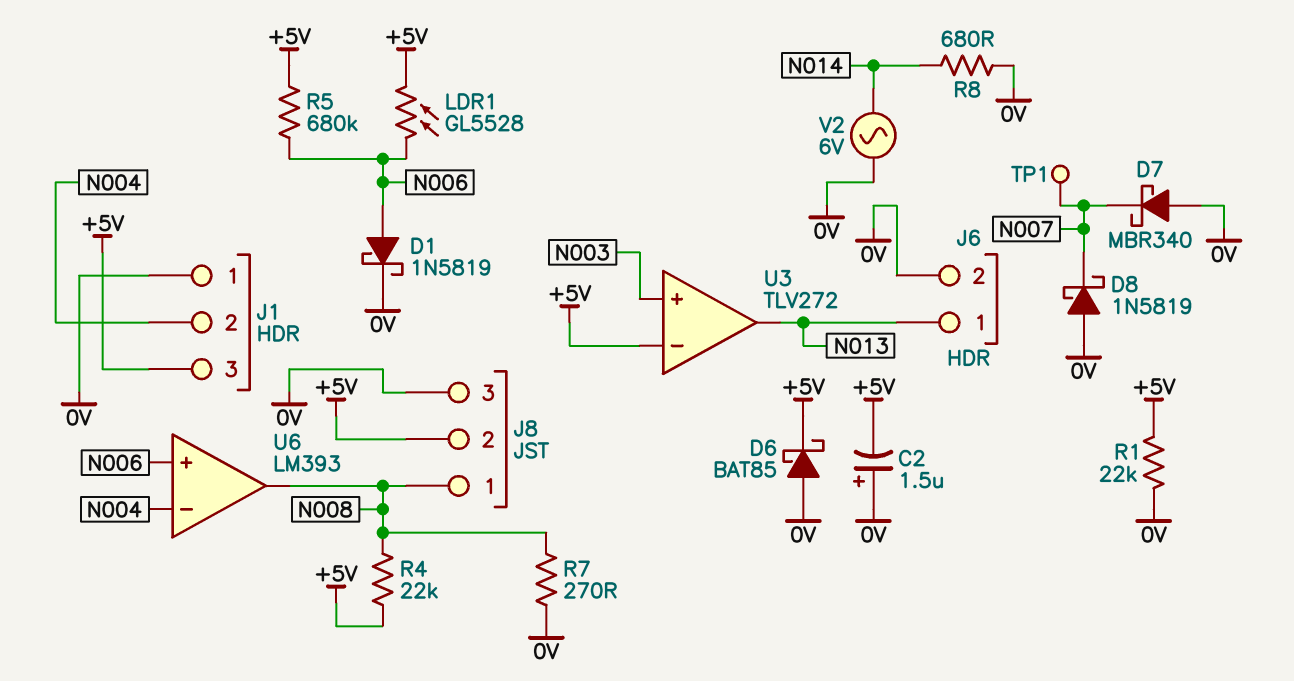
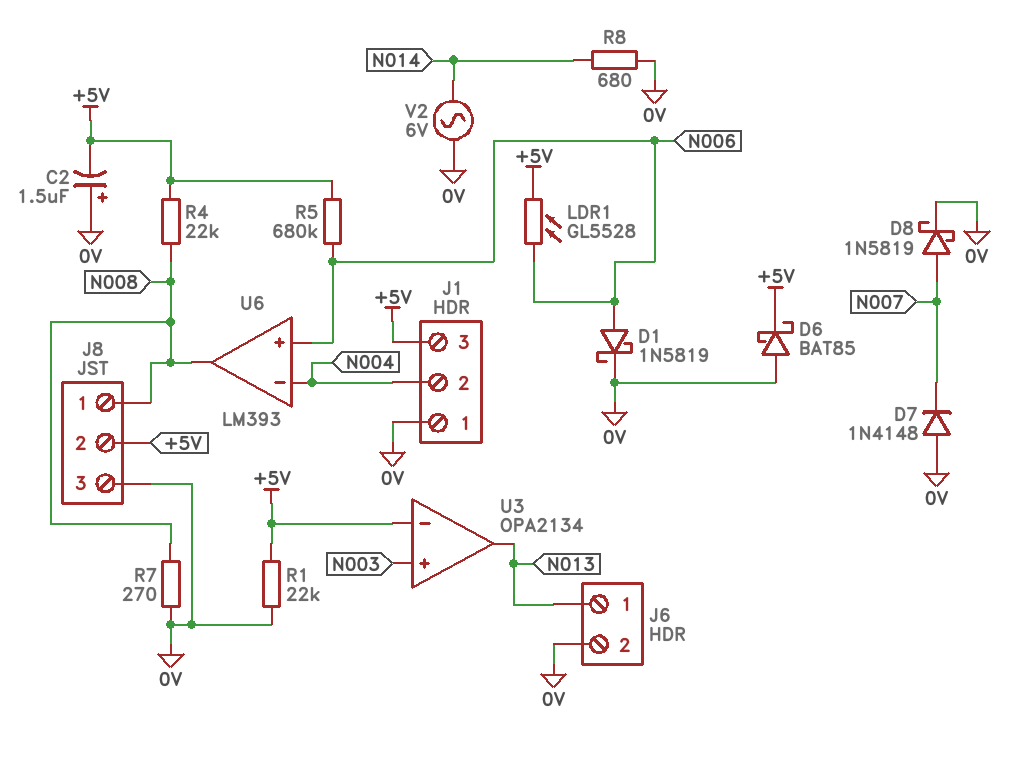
D7: schottky MBR340 (A 0V, K N007) -> diode 1N4148 (A 0V, K N007)
D8: schottky 1N5819 (A 0V, K N007) -> schottky 1N5819 (A N007, K 0V)
TP1: test point (N007) -> none
U3: TLV272 -> OPA2134

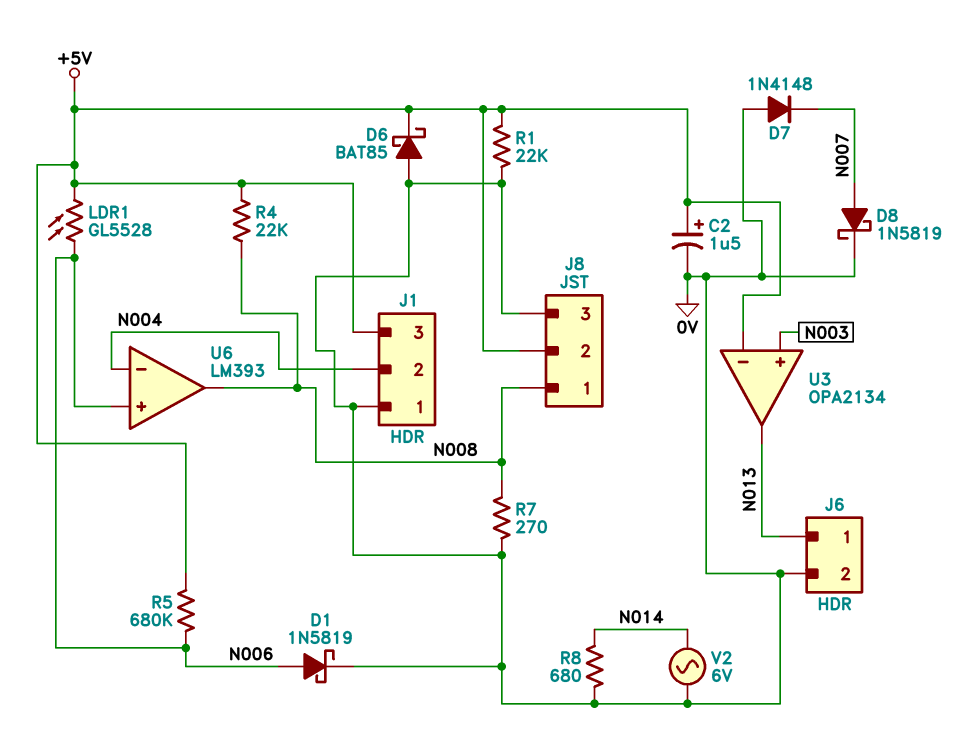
C2: 1.5uF (plus 0V, minus +5V) -> 1.5uF (plus +5V, minus 0V)

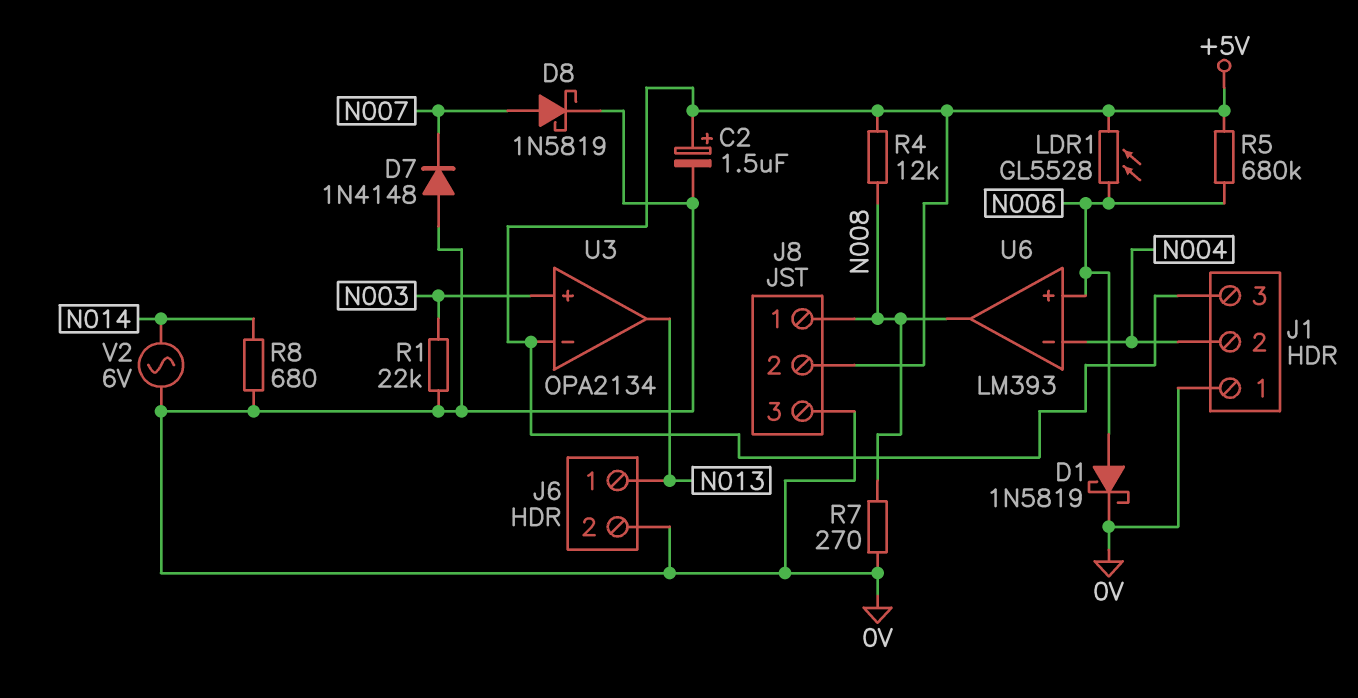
D6: schottky BAT85 (A 0V, K +5V) -> none
R1: 22k (+5V, 0V) -> 22k (0V, N003)
R4: 22k (+5V, N008) -> 12k (+5V, N008)

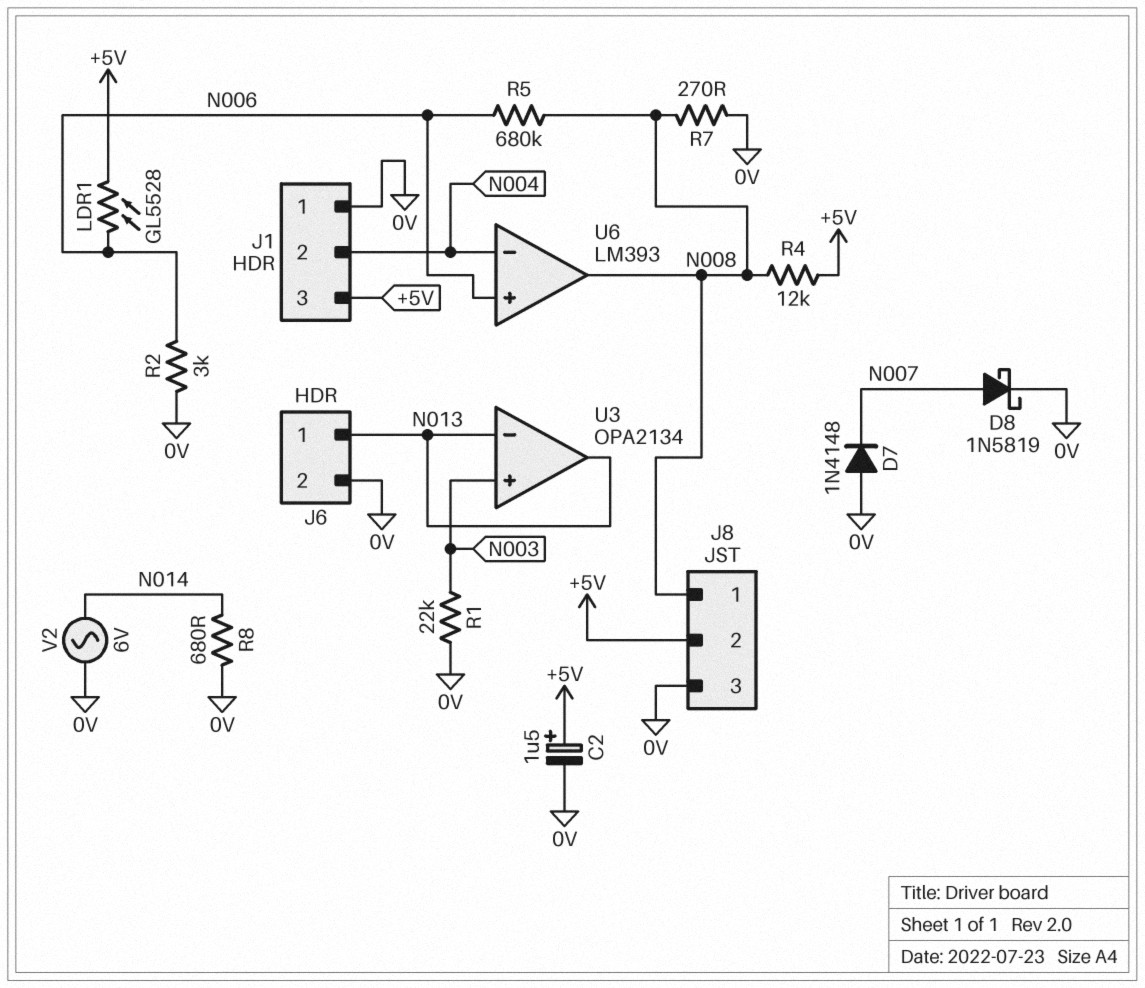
D1: schottky 1N5819 (A N006, K 0V) -> none
R2: none -> 3k (0V, N006)
R5: 680k (+5V, N006) -> 680k (N006, N008)
U3 pin in-: +5V -> N013

